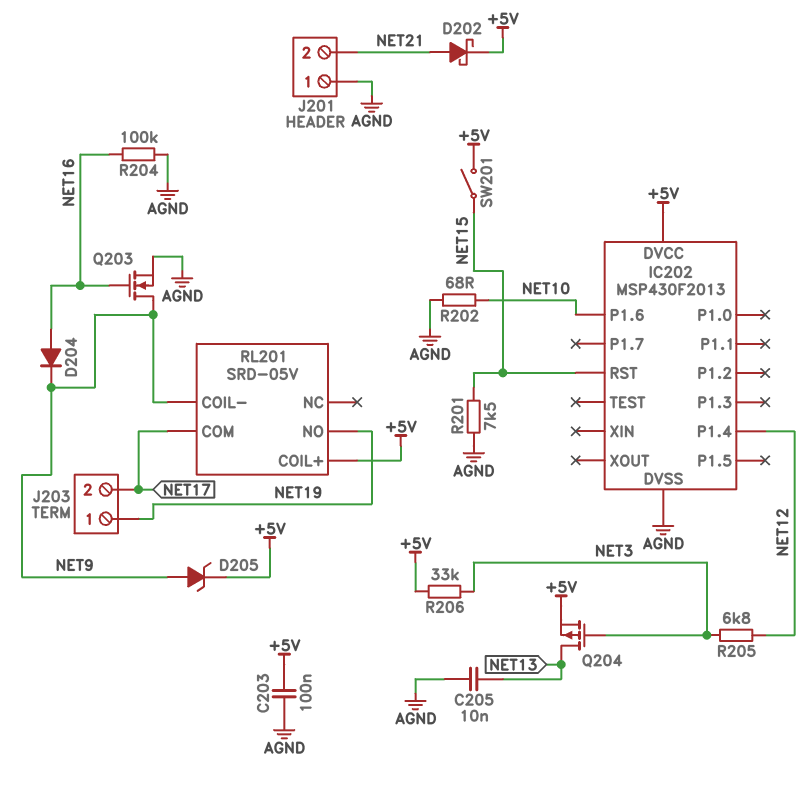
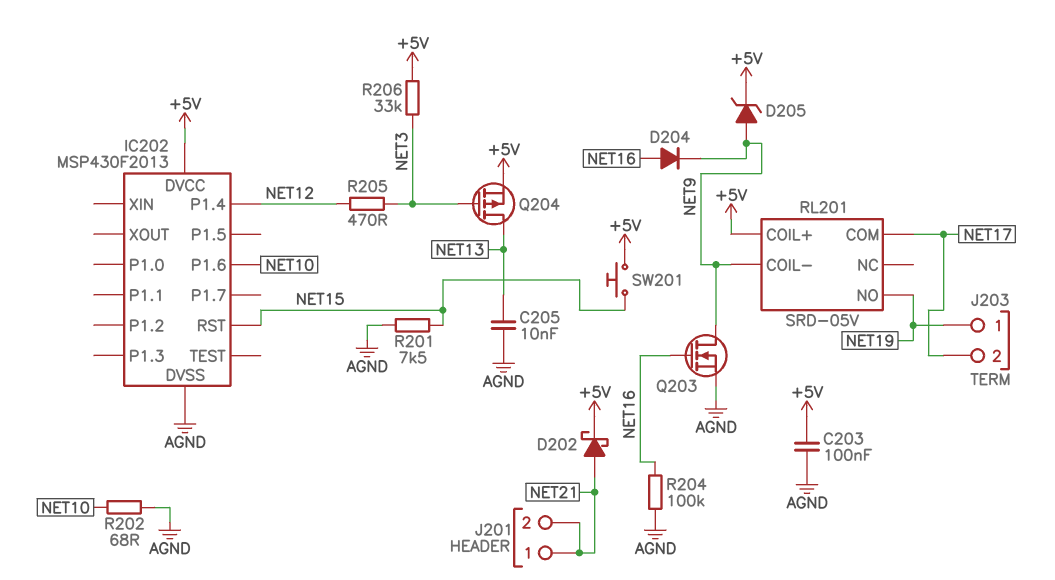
J201 pin 1: AGND -> NET21
R205: 6.8k (NET3, NET12) -> 470 (NET3, NET12)
SW201: switch (+5V, NET15) -> button (+5V, NET15)

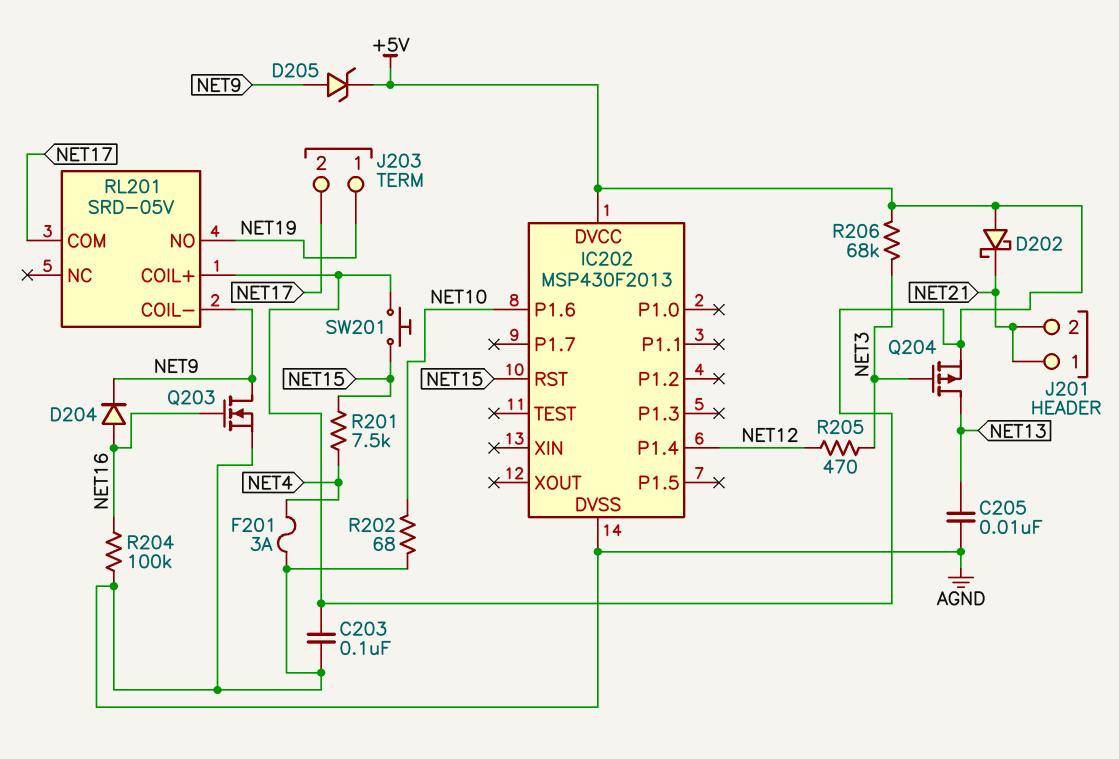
D202: schottky (A NET21, K +5V) -> schottky (A +5V, K NET21)
F201: none -> 3A (AGND, NET4)
R201: 7.5k (AGND, NET15) -> 7.5k (NET4, NET15)
R206: 33k (+5V, NET3) -> 68k (+5V, NET3)

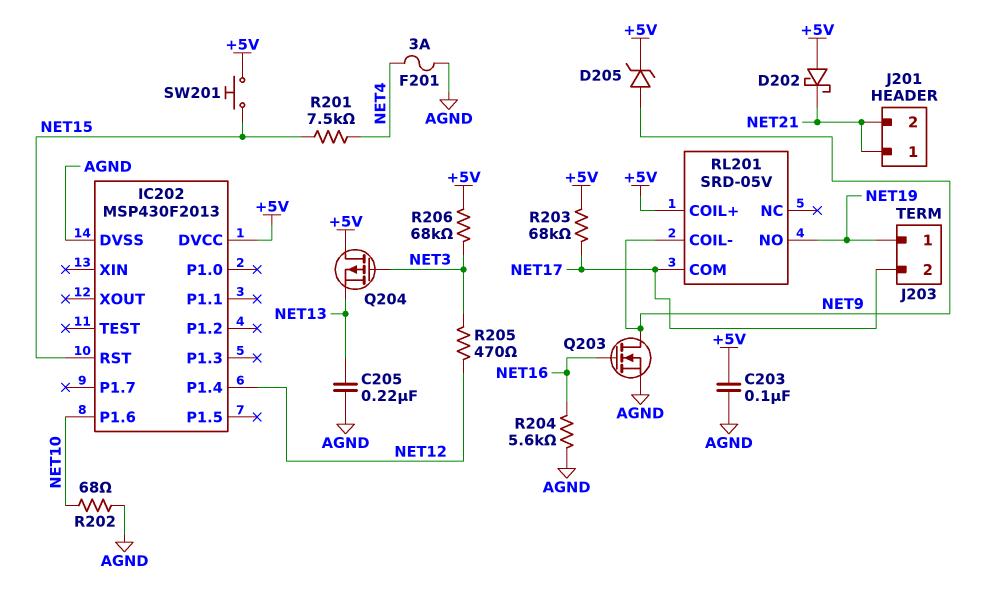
C205: 10nF (AGND, NET13) -> 220nF (AGND, NET13)
D204: diode (A NET16, K NET9) -> none
Q204: PMOS (G NET3, D NET13, S +5V) -> PMOS (G NET3, D +5V, S NET13)
R203: none -> 68k (+5V, NET17)
R204: 100k (AGND, NET16) -> 5.6k (AGND, NET16)

